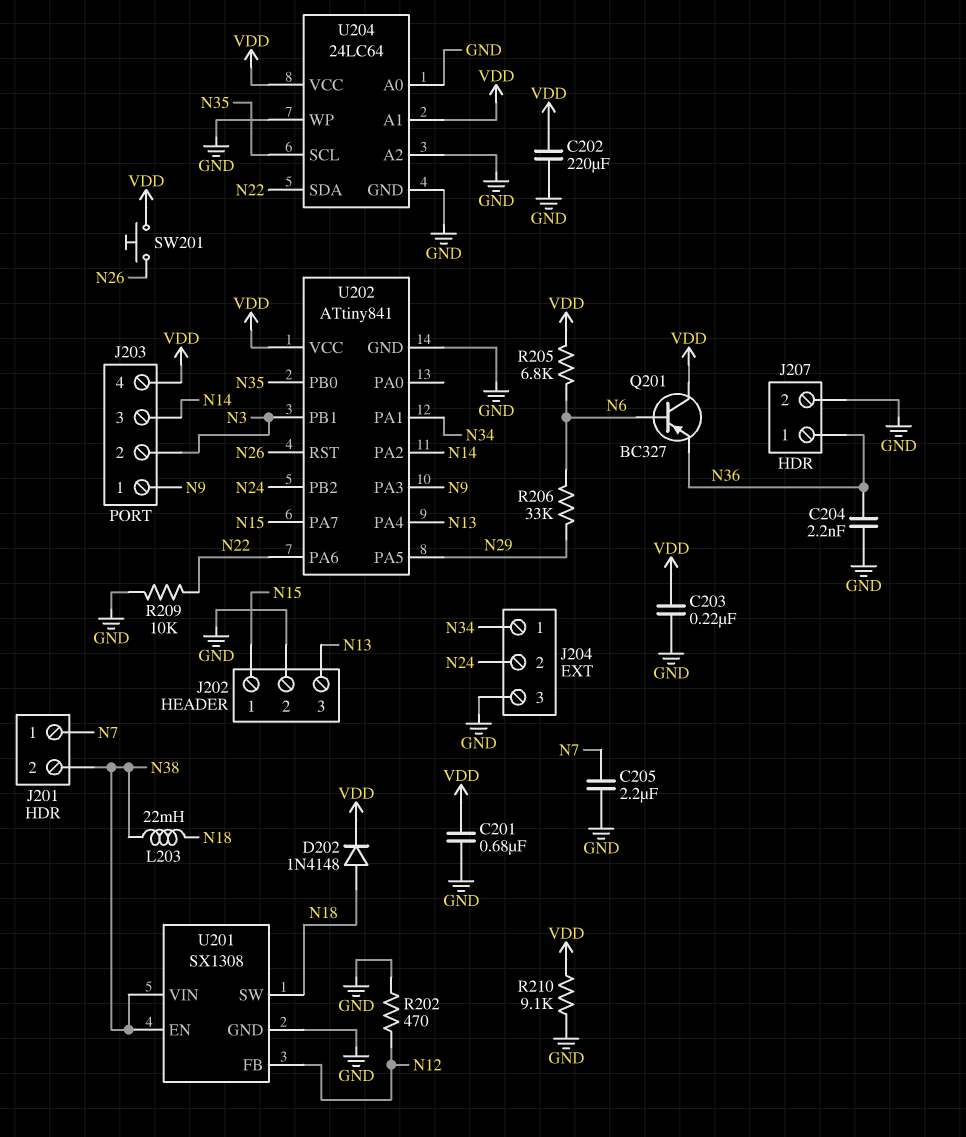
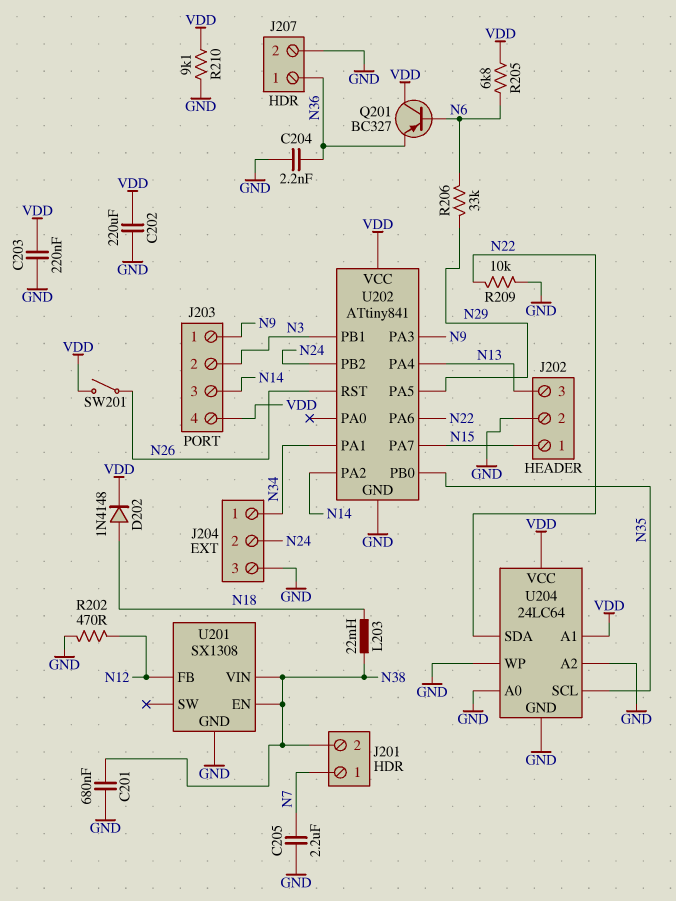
C201: 680nF (GND, VDD) -> 680nF (GND, N38)
SW201: button (N26, VDD) -> switch (N26, VDD)
U201 pin SW: N18 -> none

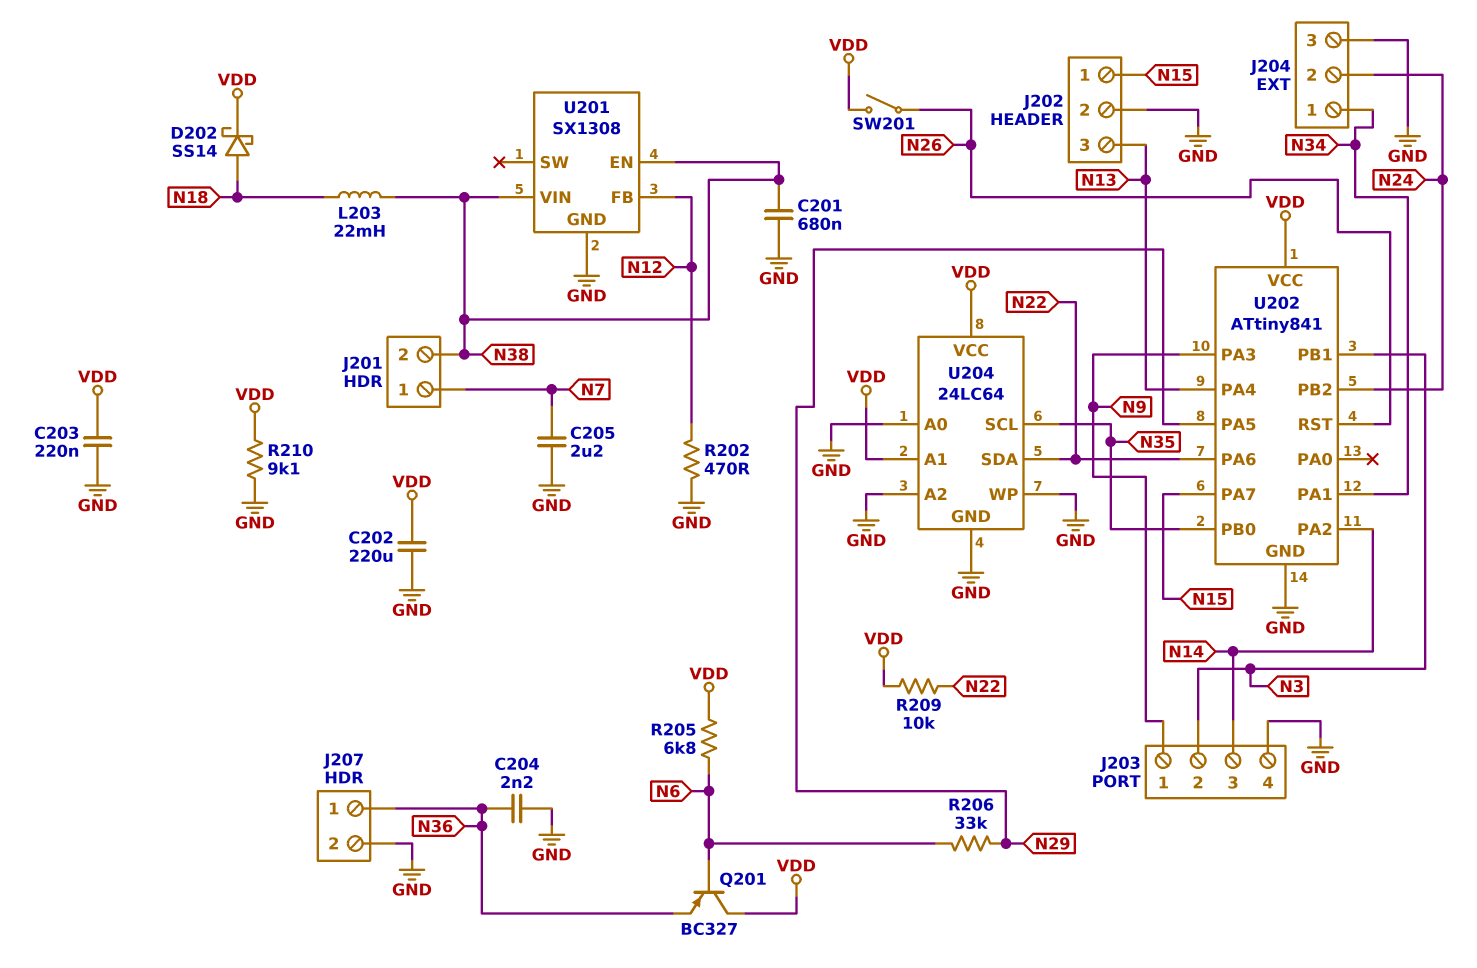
D202: diode 1N4148 (A N18, K VDD) -> schottky SS14 (A N18, K VDD)
J203 pin 4: VDD -> GND
R209: 10k (GND, N22) -> 10k (N22, VDD)

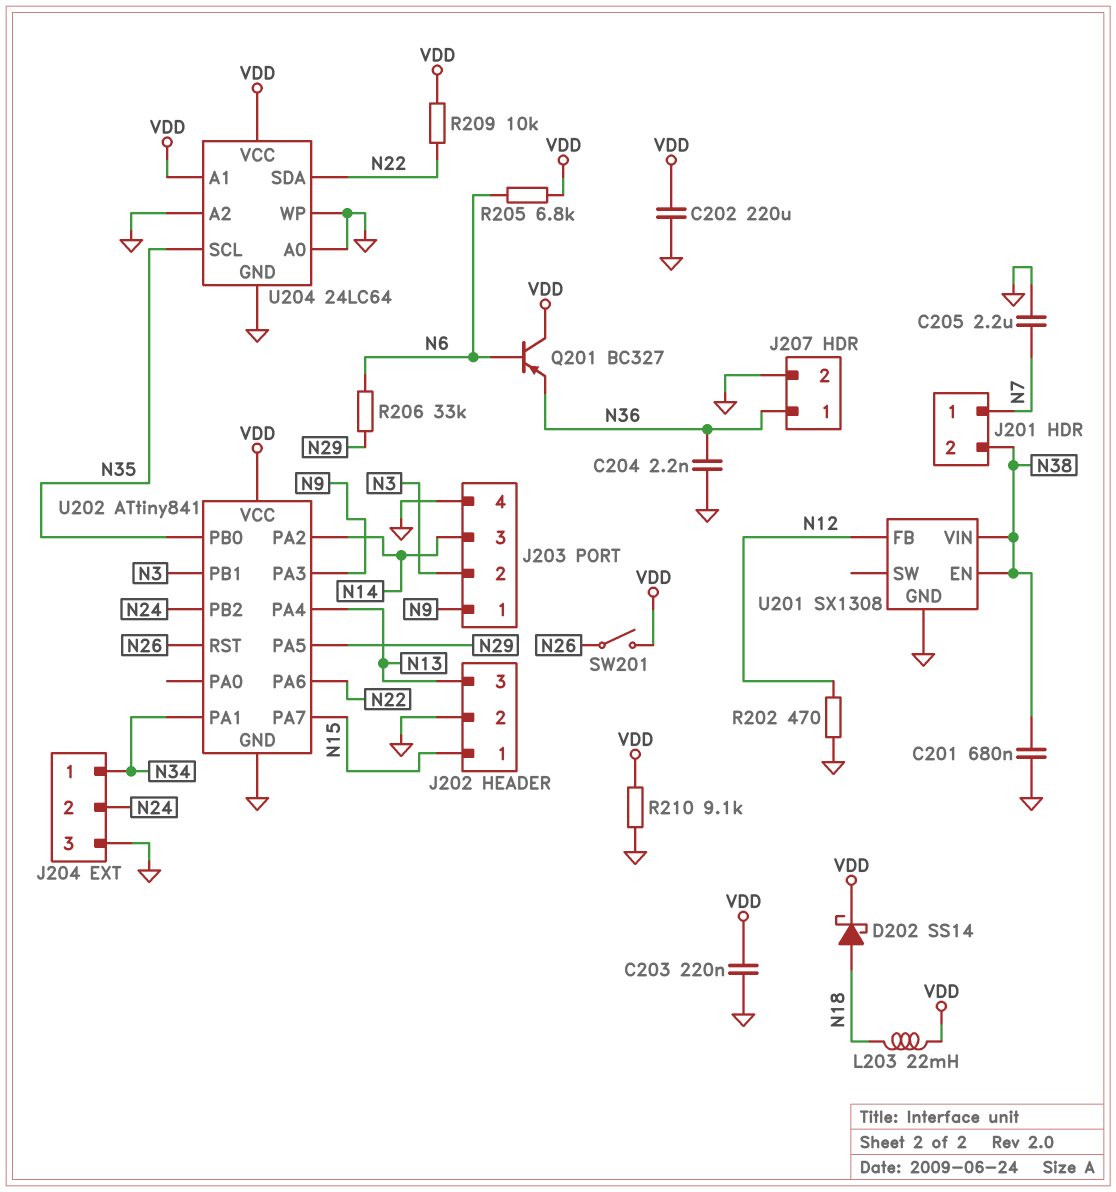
L203: 22mH (N18, N38) -> 22mH (N18, VDD)

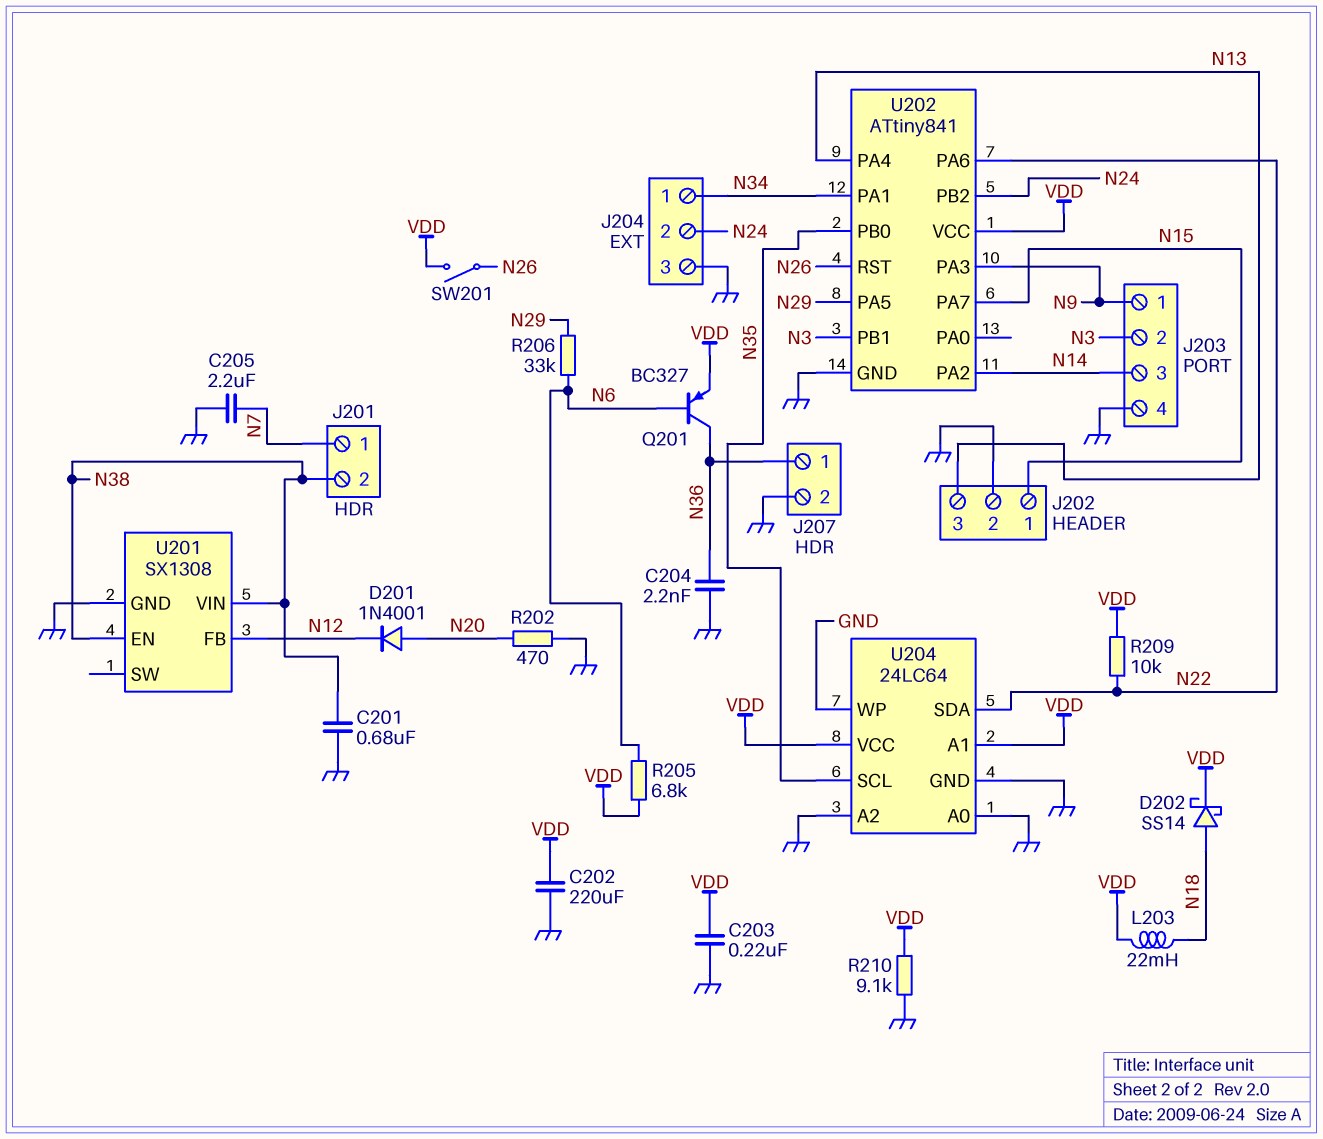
D201: none -> diode 1N4001 (A N20, K N12)
Q201: PNP BC327 (B N6, C VDD, E N36) -> PNP BC327 (B N6, C N36, E VDD)
R202: 470 (GND, N12) -> 470 (GND, N20)

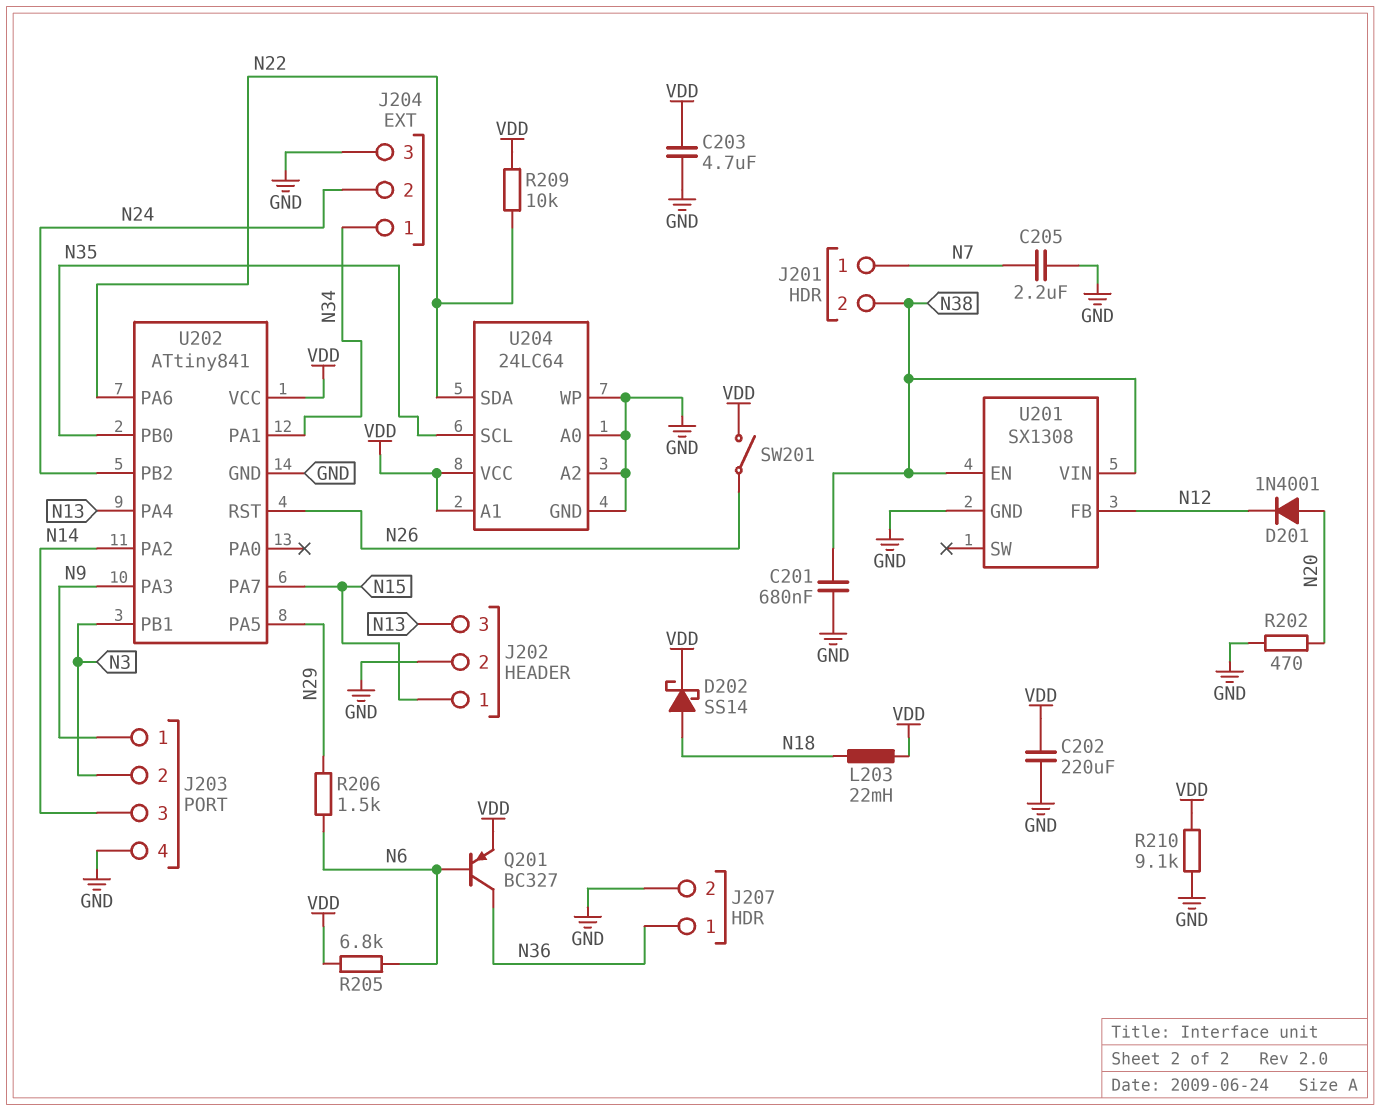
C203: 220nF (GND, VDD) -> 4.7uF (GND, VDD)
C204: 2.2nF (GND, N36) -> none
R206: 33k (N6, N29) -> 1.5k (N6, N29)

